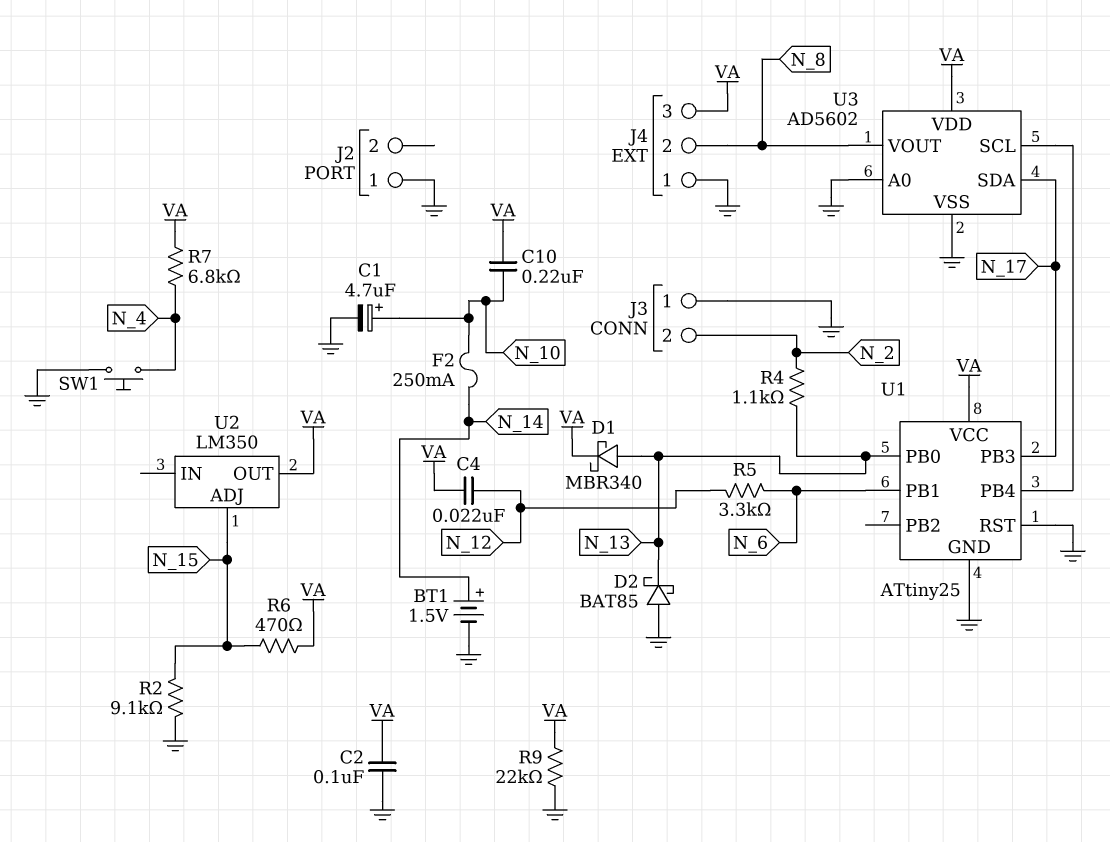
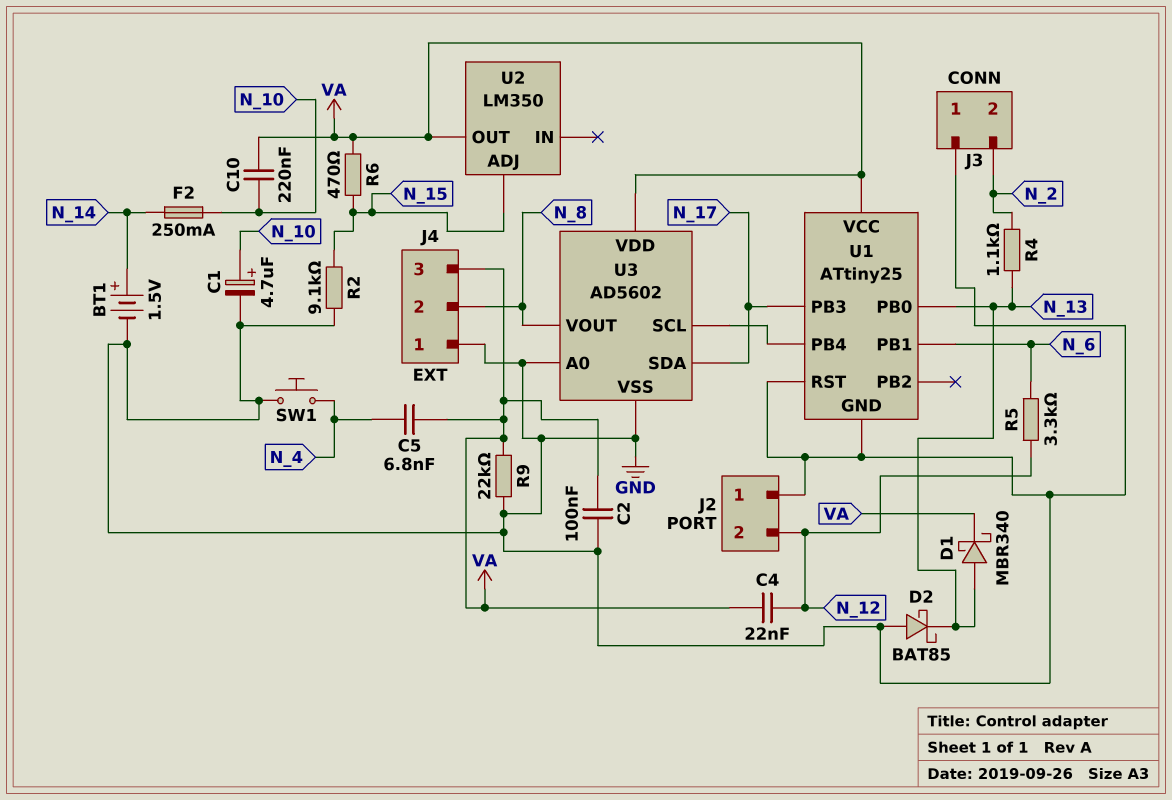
C5: none -> 6.8nF (N_4, VA)
J2 pin 2: none -> N_12
R7: 6.8k (N_4, VA) -> none

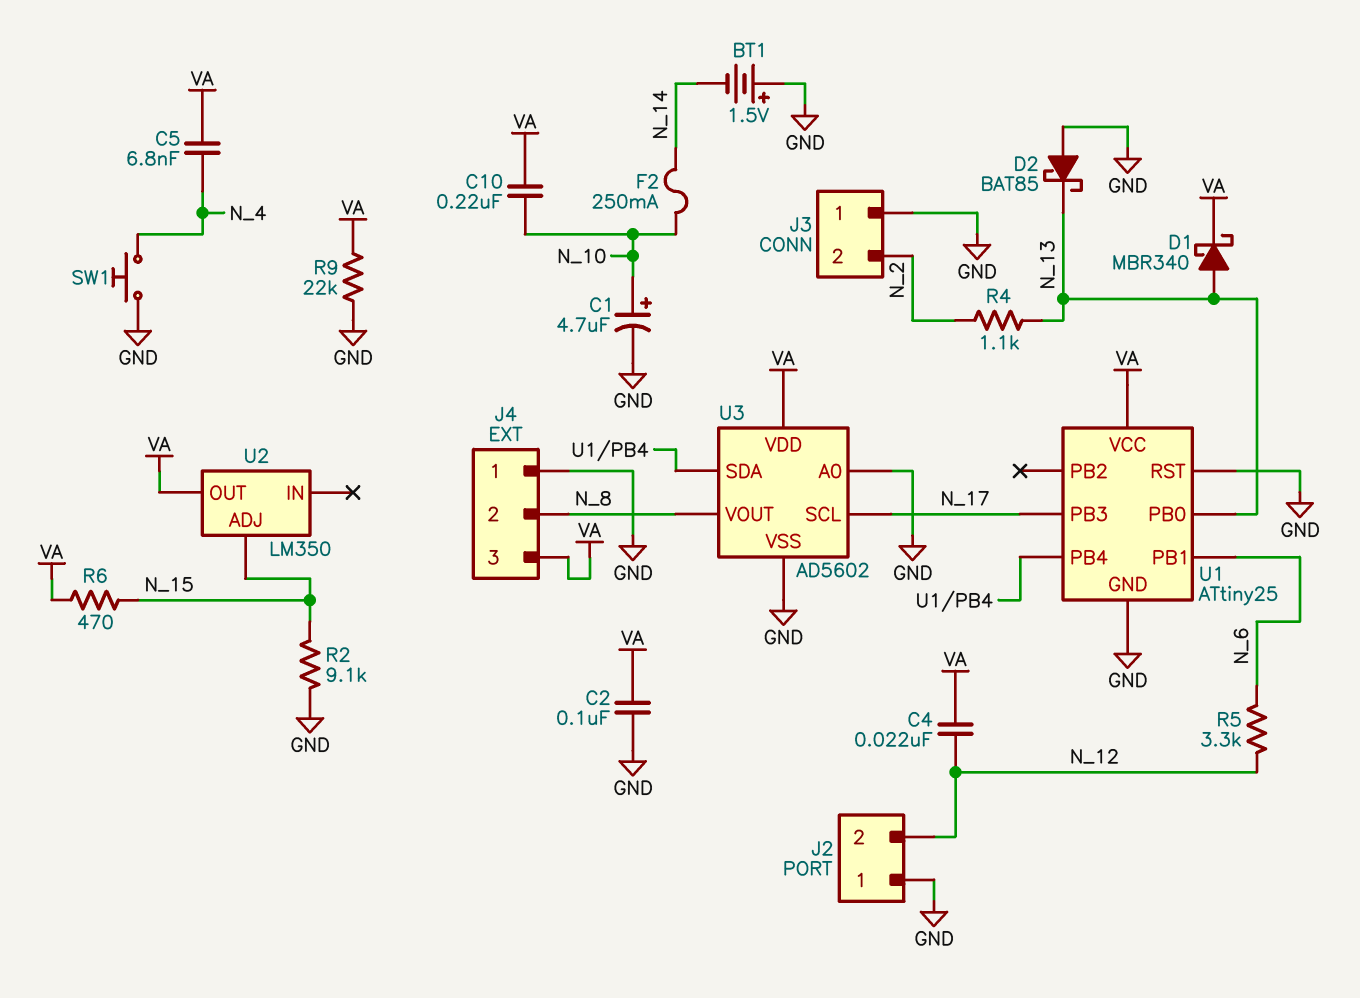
BT1: 1.5V (plus N_14, minus GND) -> 1.5V (plus GND, minus N_14)
U3 pin SCL: U1/PB4 -> N_17
U3 pin SDA: N_17 -> U1/PB4

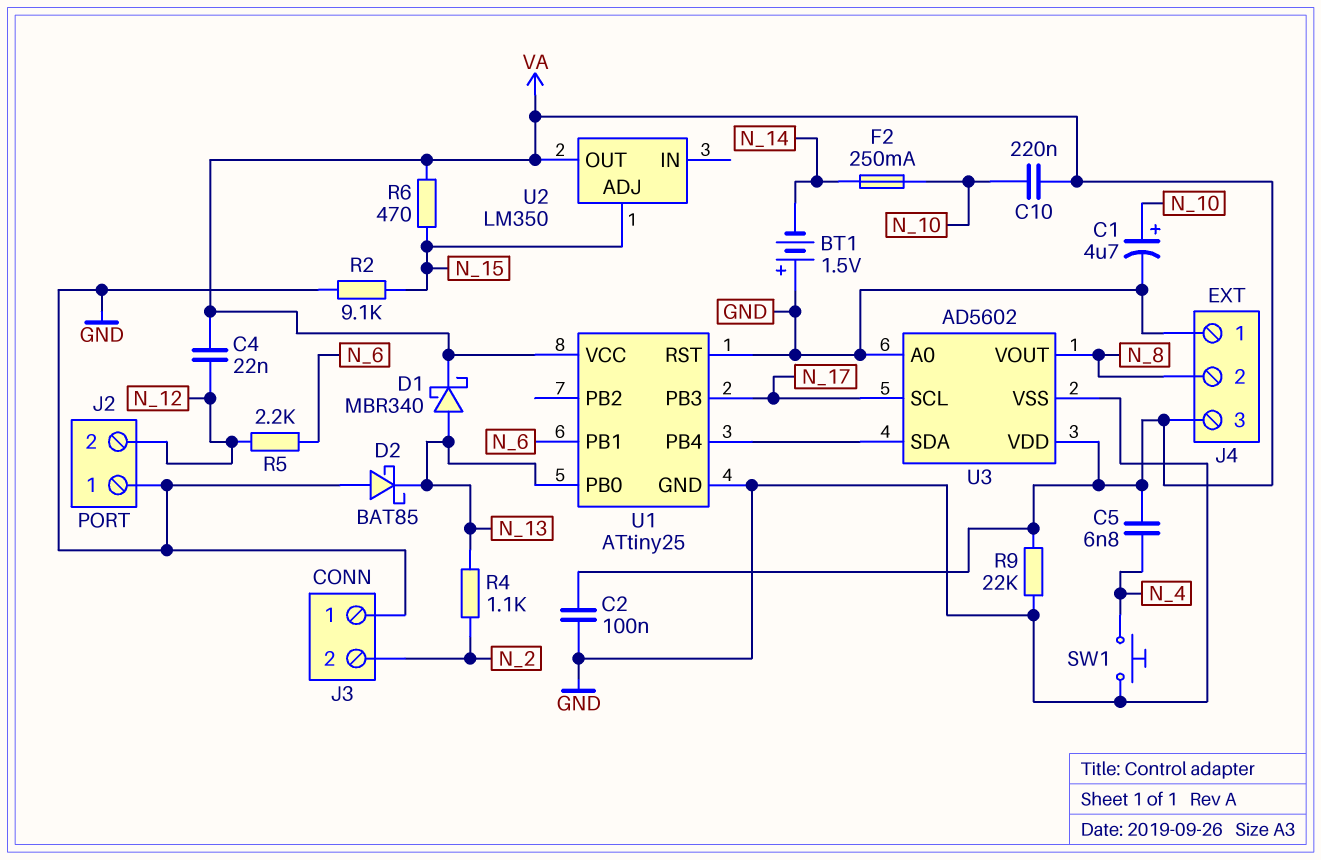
R5: 3.3k (N_6, N_12) -> 2.2k (N_6, N_12)

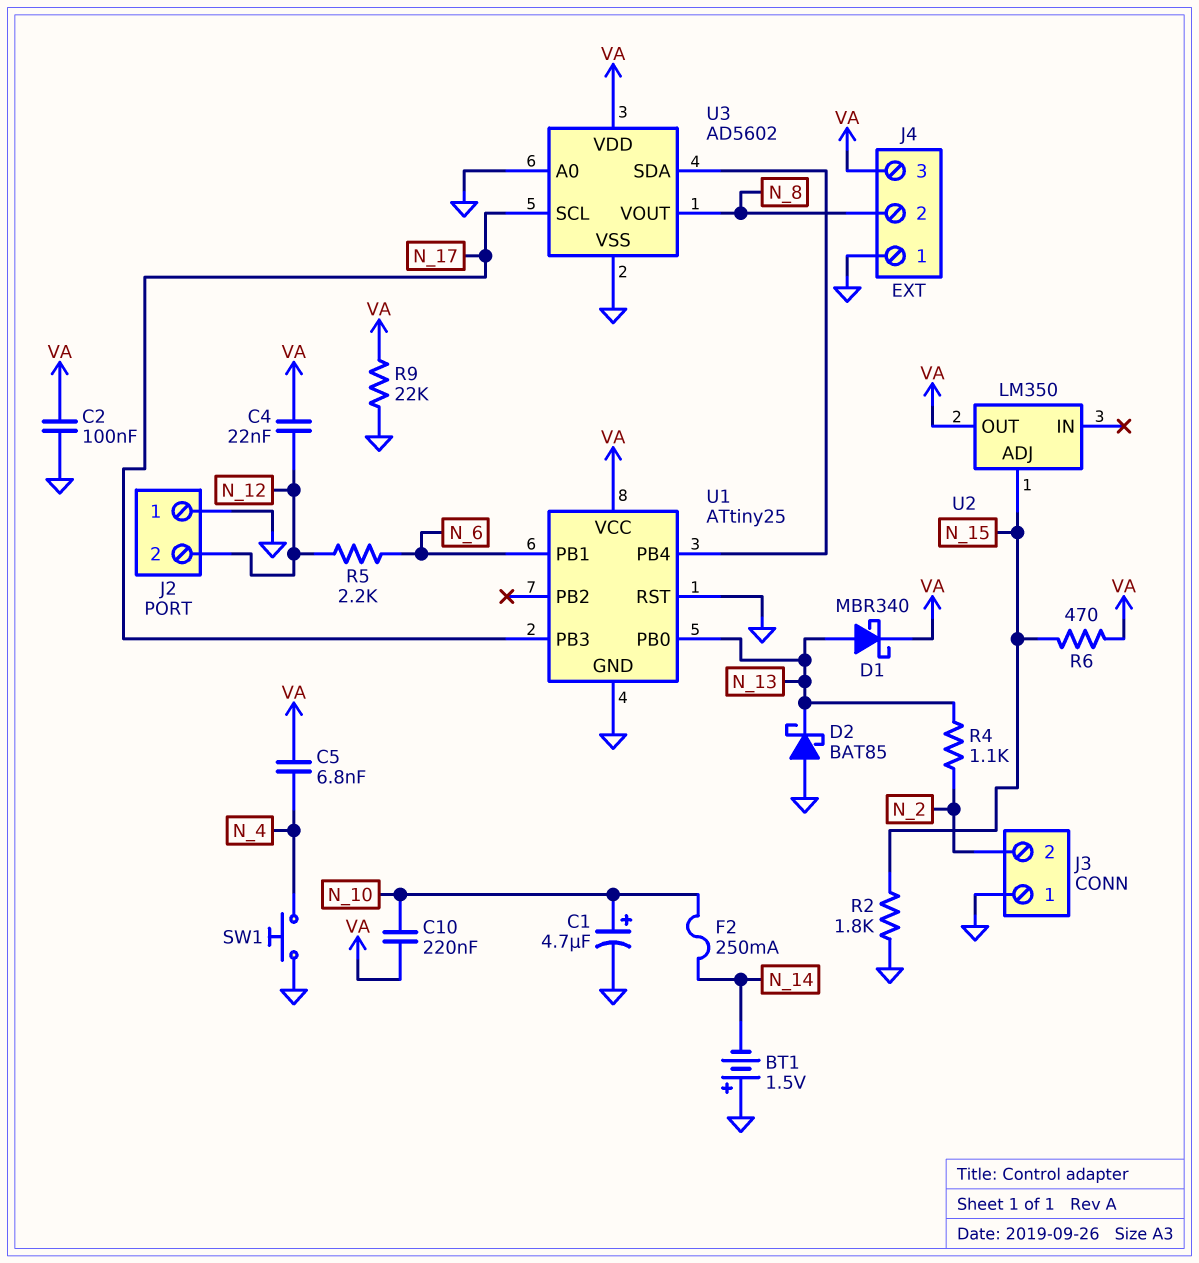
R2: 9.1k (GND, N_15) -> 1.8k (GND, N_15)

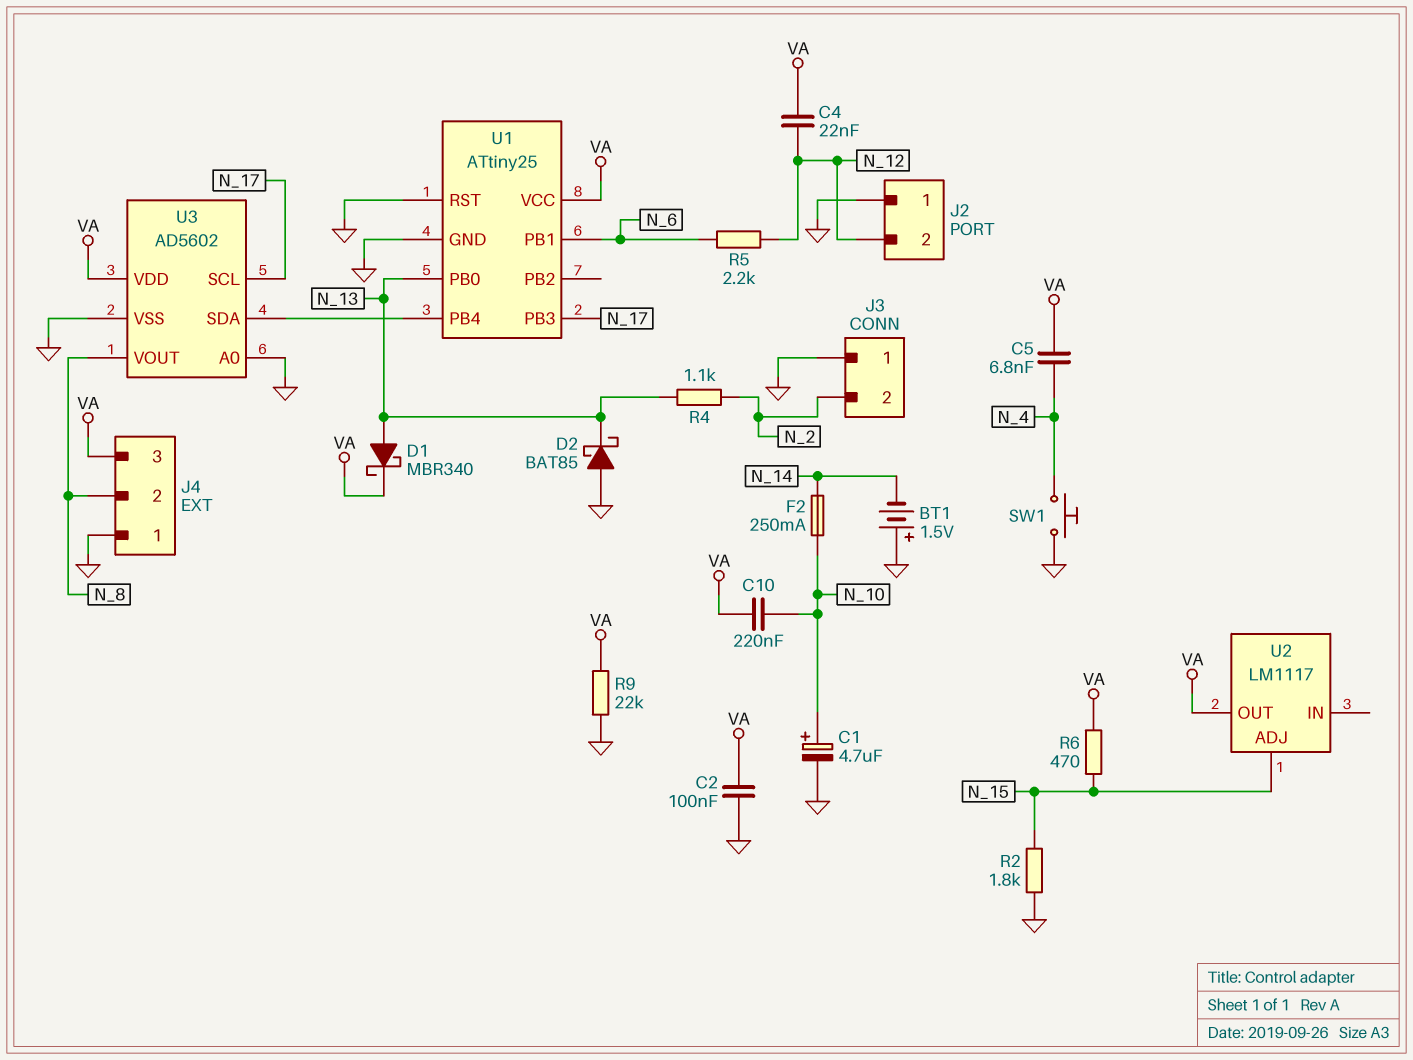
U2: LM350 -> LM1117

